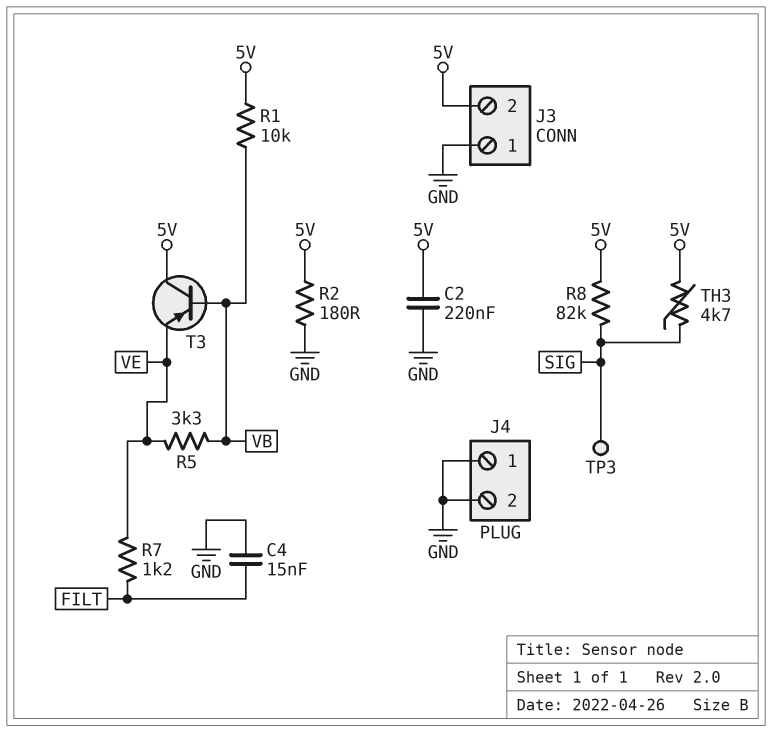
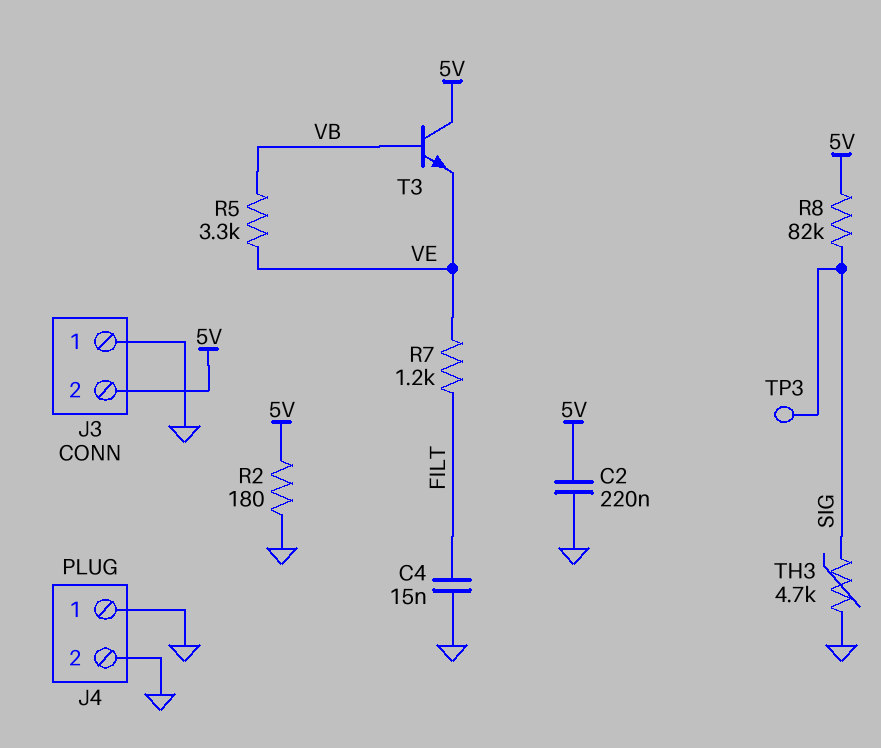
R1: 10k (5V, VB) -> none
T3: PNP (B VB, C 5V, E VE) -> NPN (B VB, C 5V, E VE)
TH3: 4.7k (5V, SIG) -> 4.7k (GND, SIG)

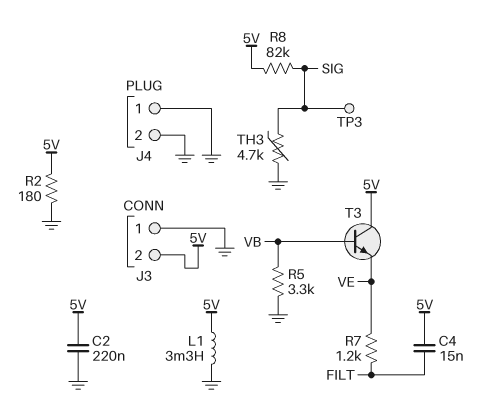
C4: 15nF (FILT, GND) -> 15nF (5V, FILT)
L1: none -> 3.3mH (5V, GND)
R5: 3.3k (VB, VE) -> 3.3k (GND, VB)

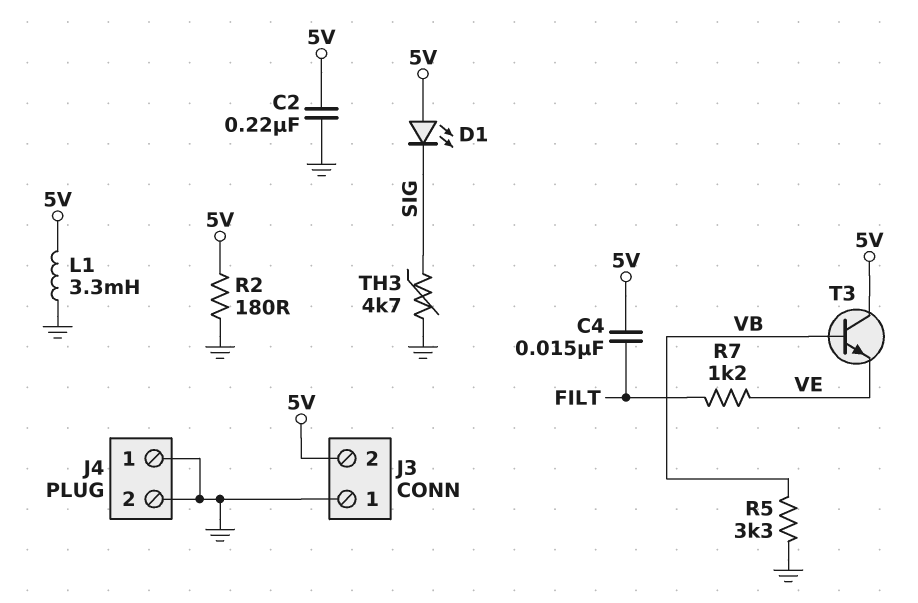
D1: none -> LED (A 5V, K SIG)
R8: 82k (5V, SIG) -> none
TP3: test point (SIG) -> none

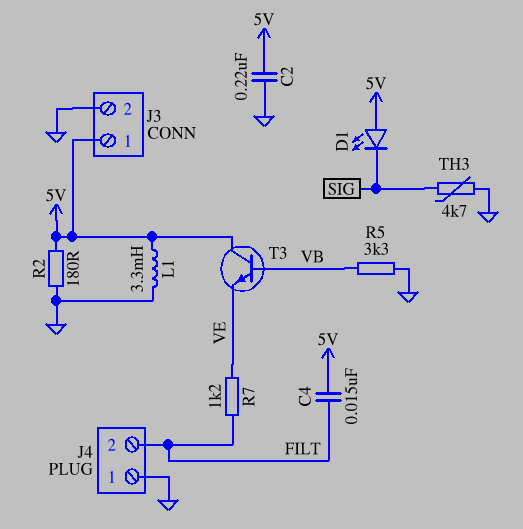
J3 pin 1: GND -> 5V
J3 pin 2: 5V -> GND
J4 pin 2: GND -> FILT

